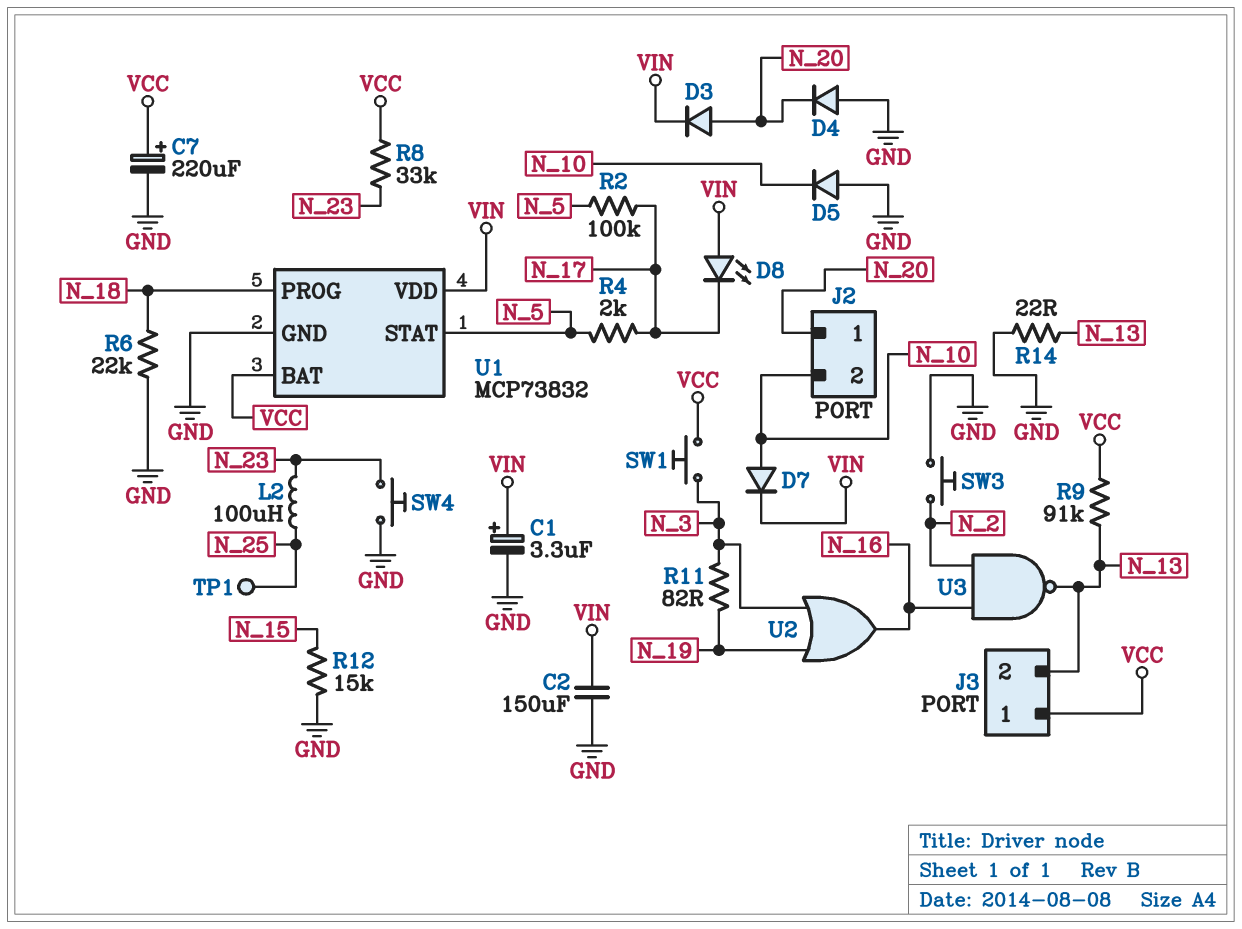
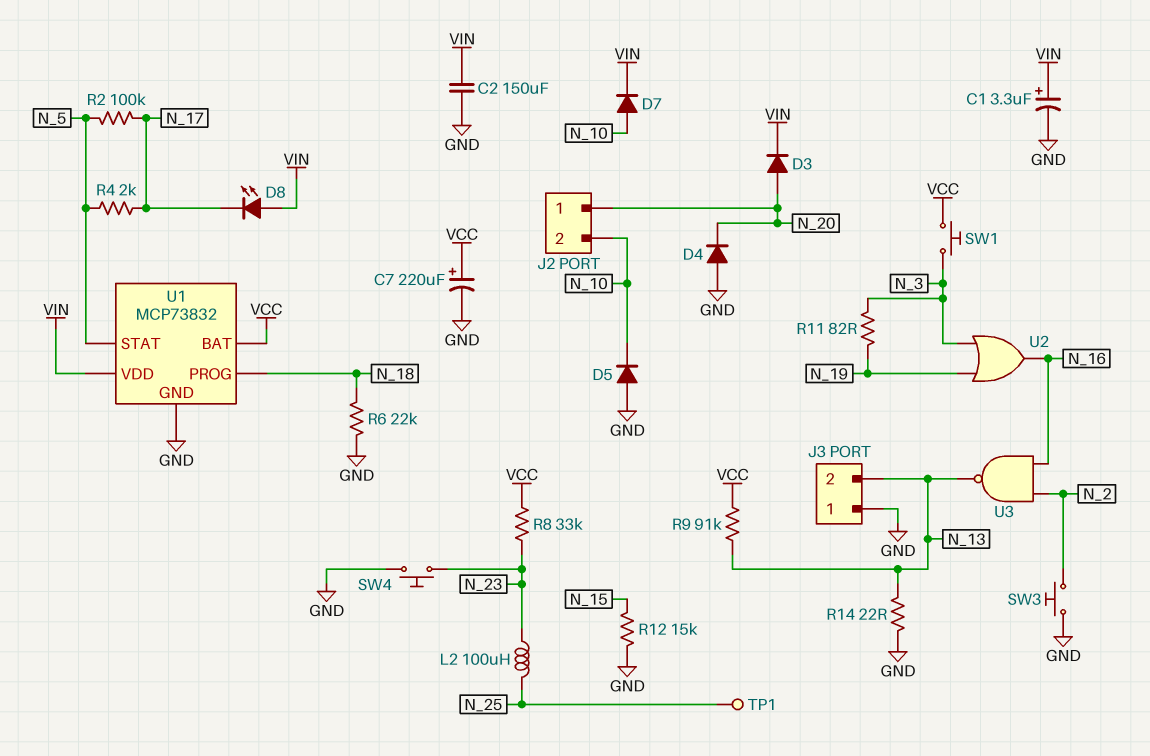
J3 pin 1: VCC -> GND

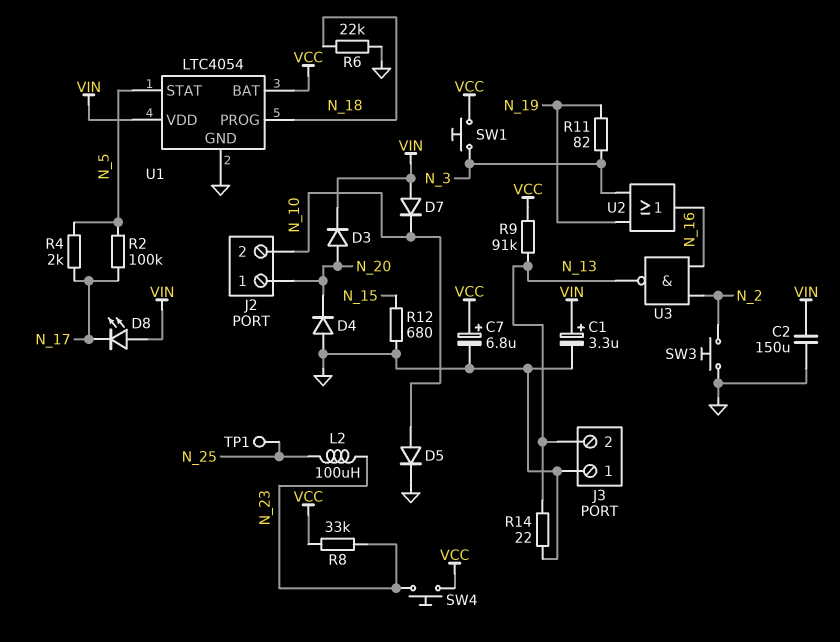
C7: 220uF (plus VCC, minus GND) -> 6.8uF (plus VCC, minus GND)
D5: diode (A GND, K N_10) -> diode (A N_10, K GND)
D7: diode (A N_10, K VIN) -> diode (A VIN, K N_10)
R12: 15k (GND, N_15) -> 680 (GND, N_15)
SW4: button (GND, N_23) -> button (N_23, VCC)
U1: MCP73832 -> LTC4054

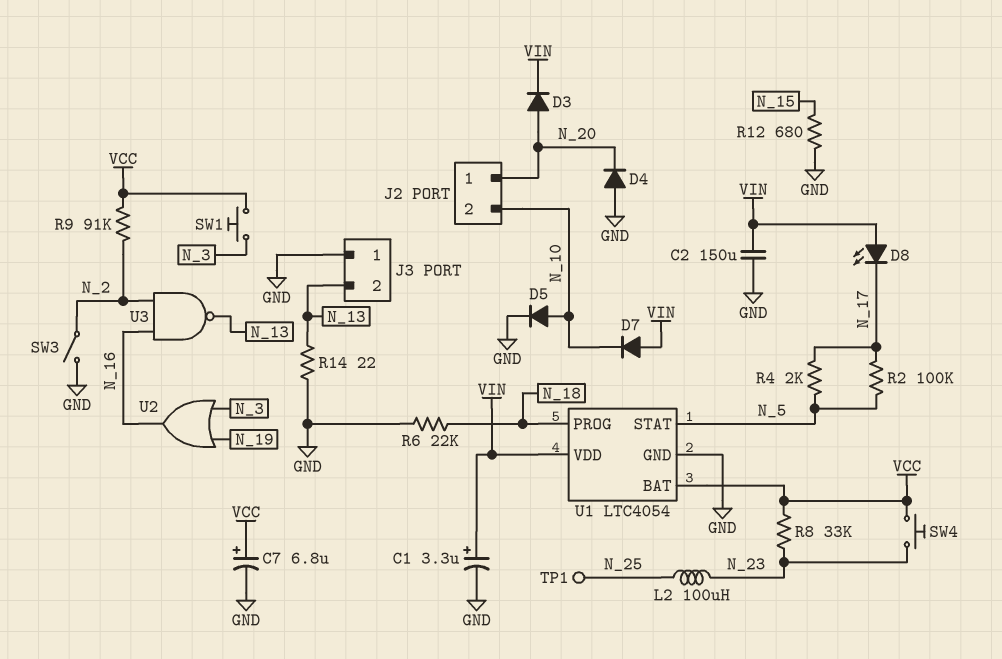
R9: 91k (N_13, VCC) -> 91k (N_2, VCC)
R11: 82 (N_3, N_19) -> none
SW3: button (GND, N_2) -> switch (GND, N_2)

